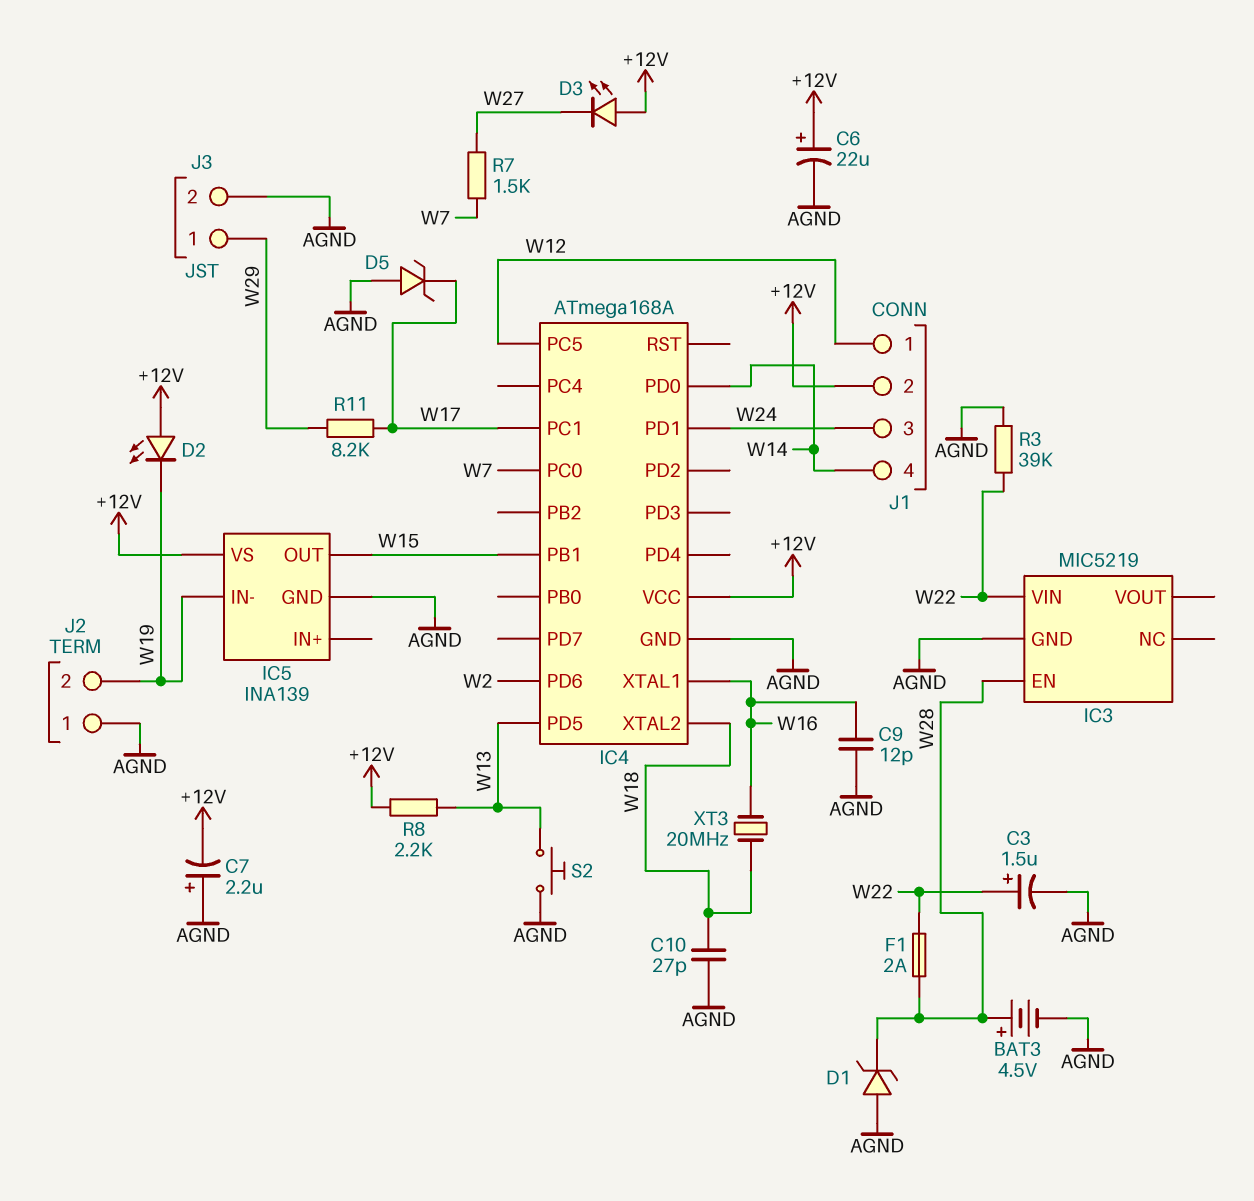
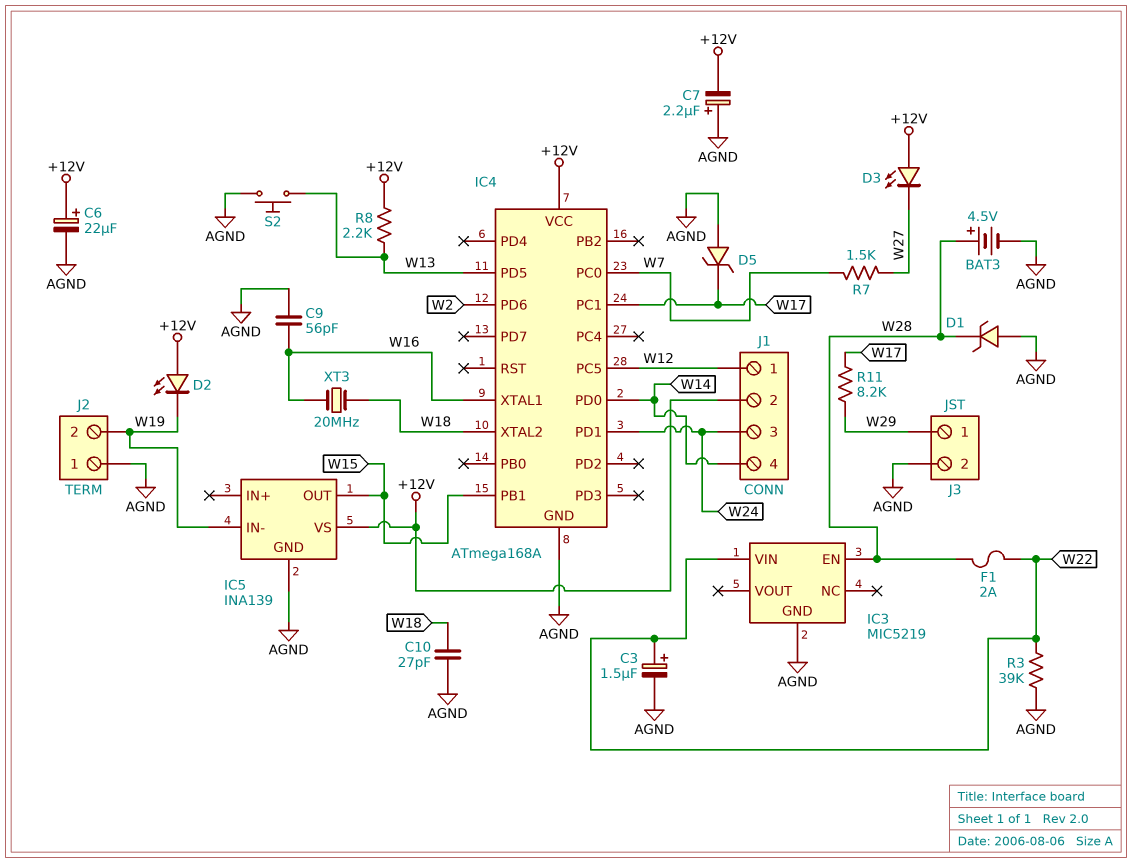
C9: 12pF (AGND, W16) -> 56pF (AGND, W16)

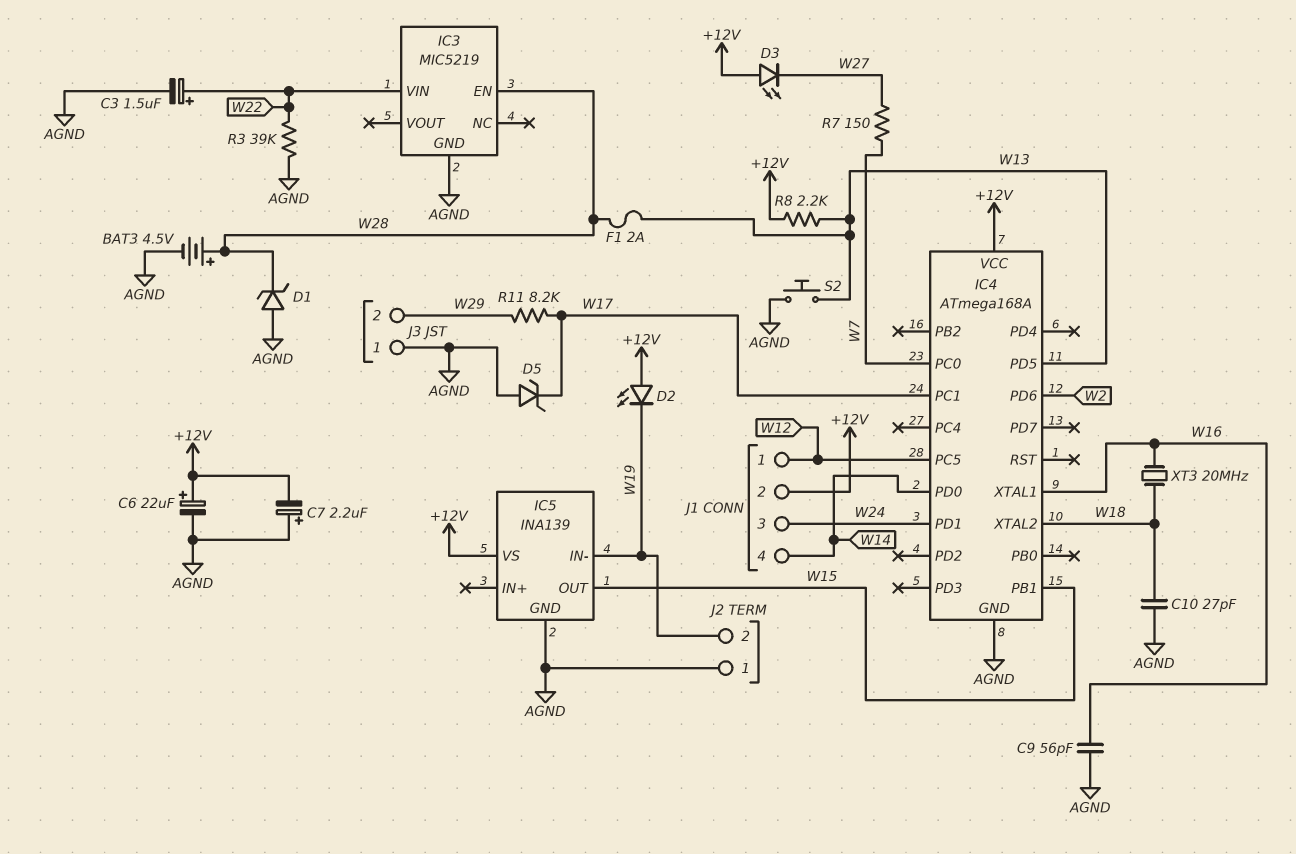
F1: 2A (W22, W28) -> 2A (W13, W28)
J3 pin 1: W29 -> AGND
J3 pin 2: AGND -> W29
R7: 1.5k (W7, W27) -> 150 (W7, W27)

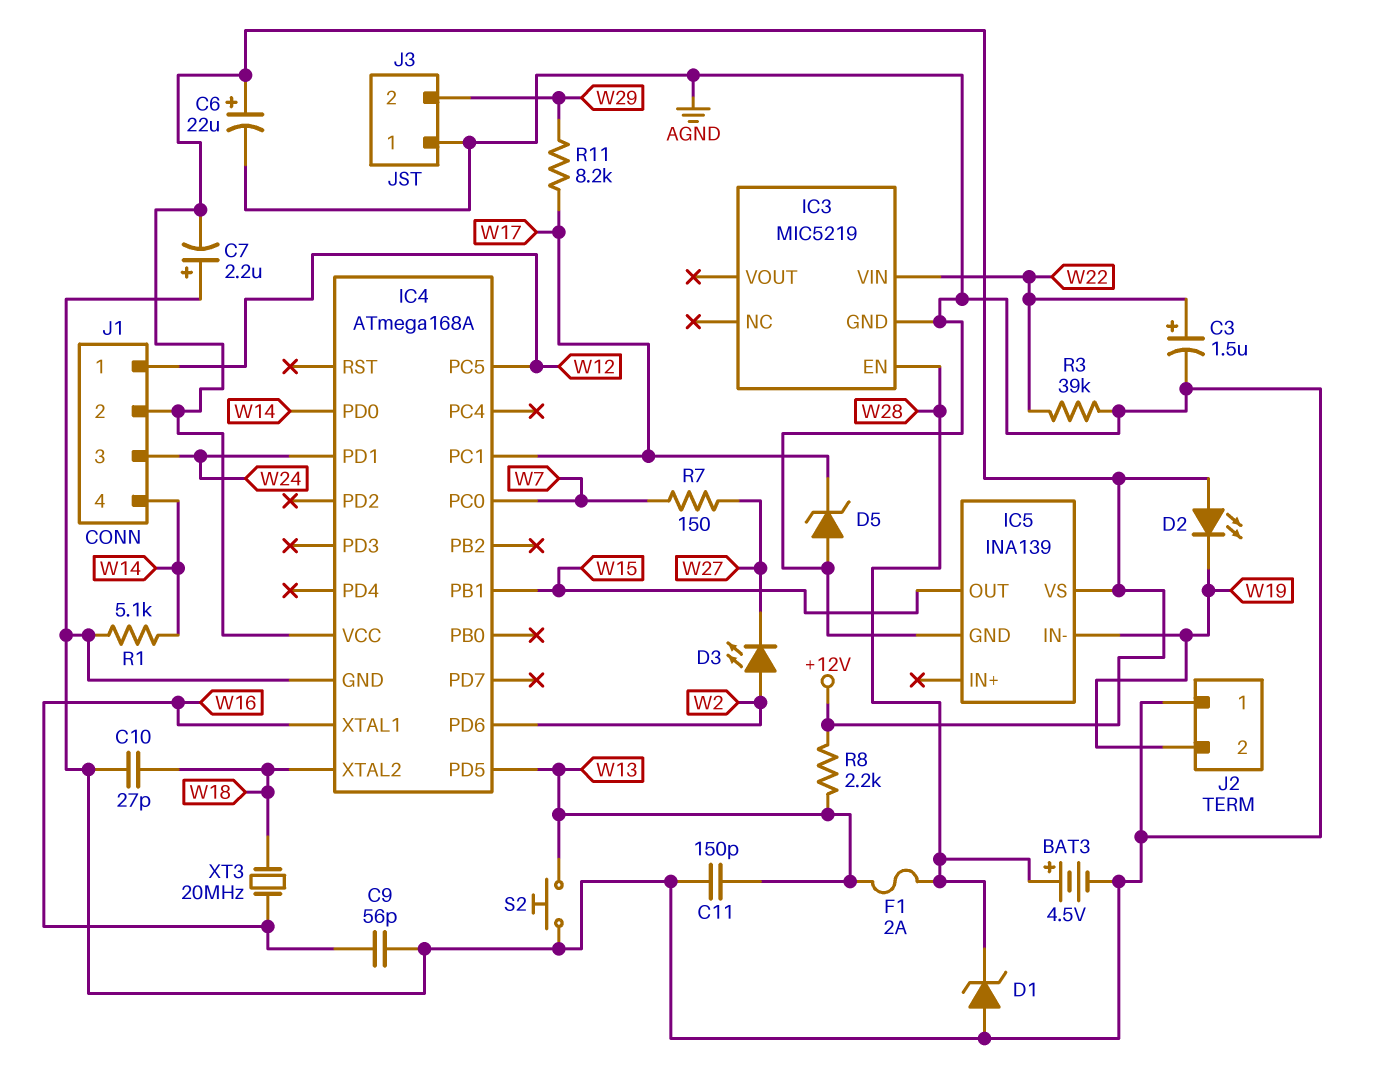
C11: none -> 150pF (AGND, W13)
D3: LED (A +12V, K W27) -> LED (A W2, K W27)
R1: none -> 5.1k (AGND, W14)

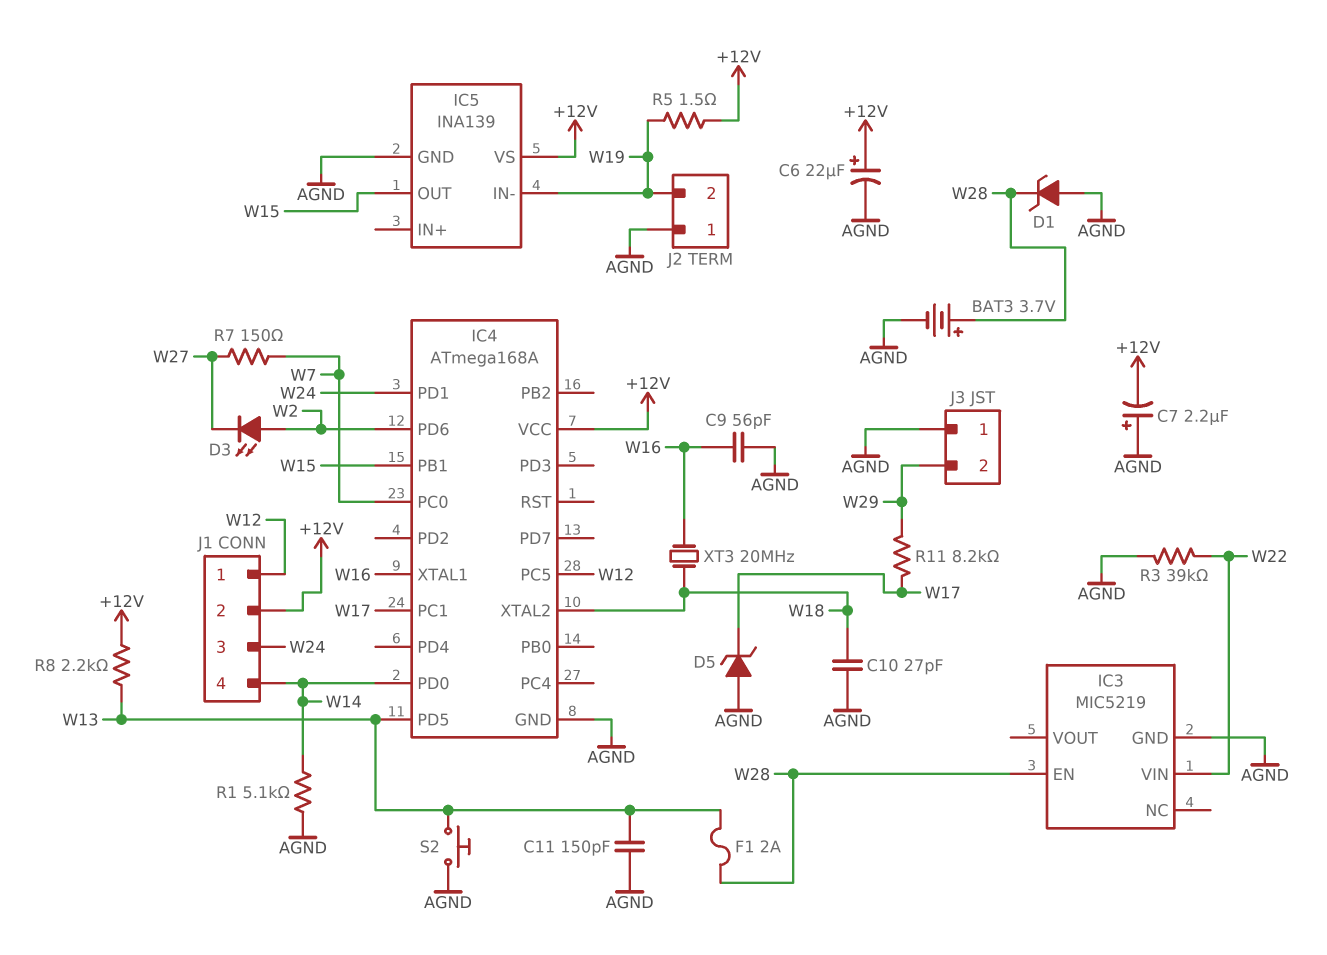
BAT3: 4.5V (plus W28, minus AGND) -> 3.7V (plus W28, minus AGND)
C3: 1.5uF (plus W22, minus AGND) -> none
D2: LED (A +12V, K W19) -> none
R5: none -> 1.5 (+12V, W19)

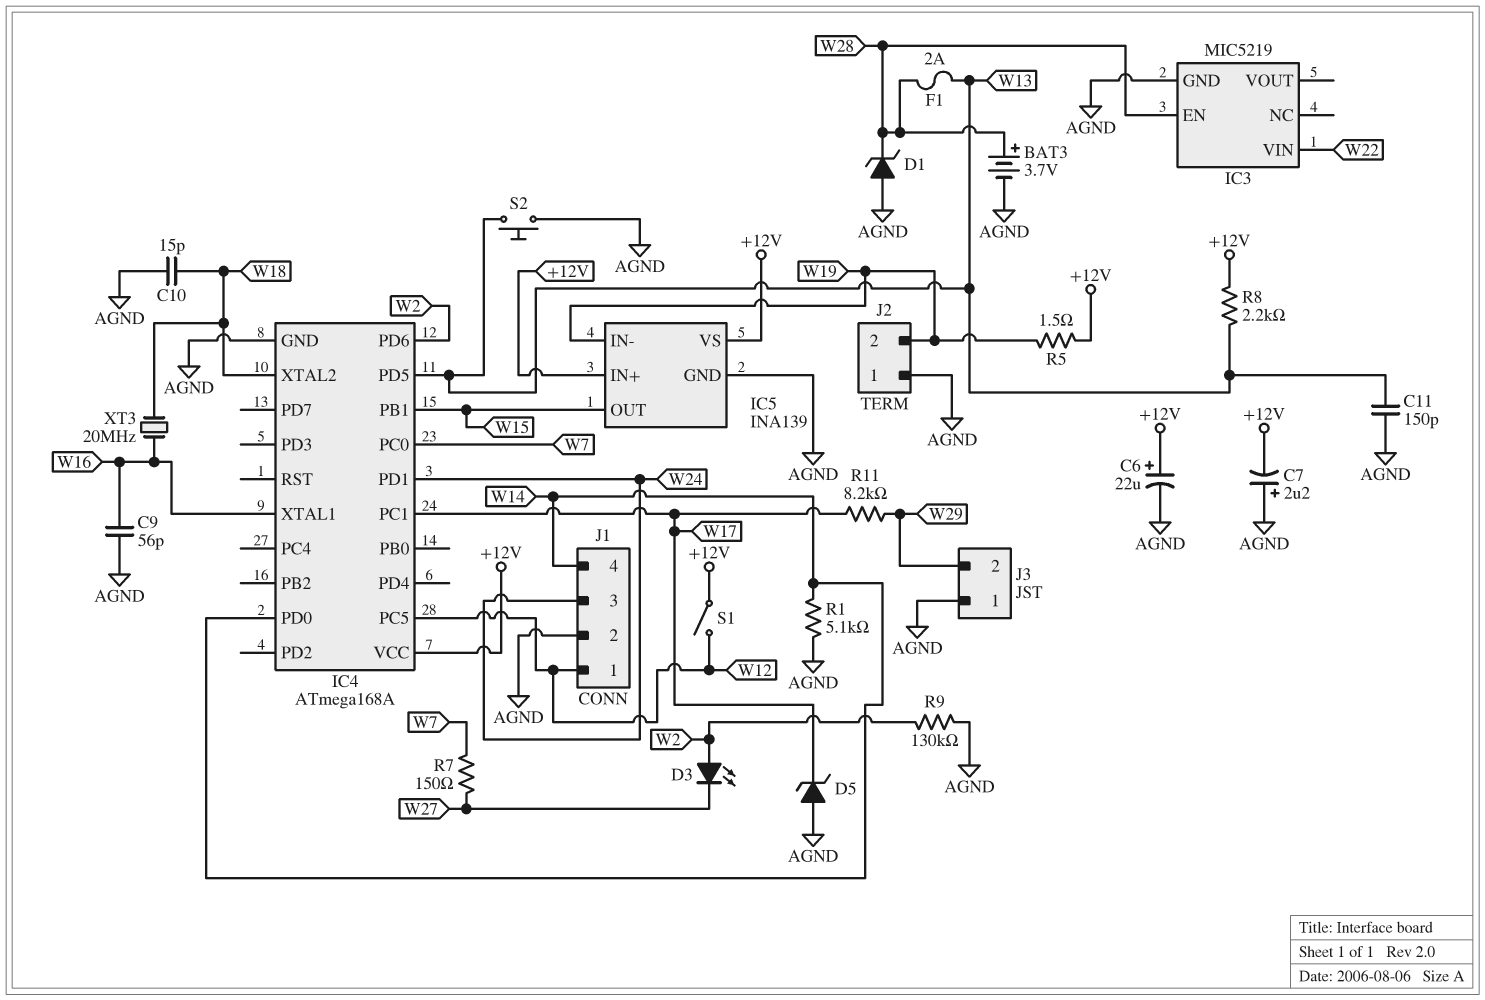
C10: 27pF (AGND, W18) -> 15pF (AGND, W18)
IC5 pin IN+: none -> +12V
J1 pin 2: +12V -> AGND
R3: 39k (AGND, W22) -> none
R9: none -> 130k (AGND, W2)
S1: none -> switch (+12V, W12)

